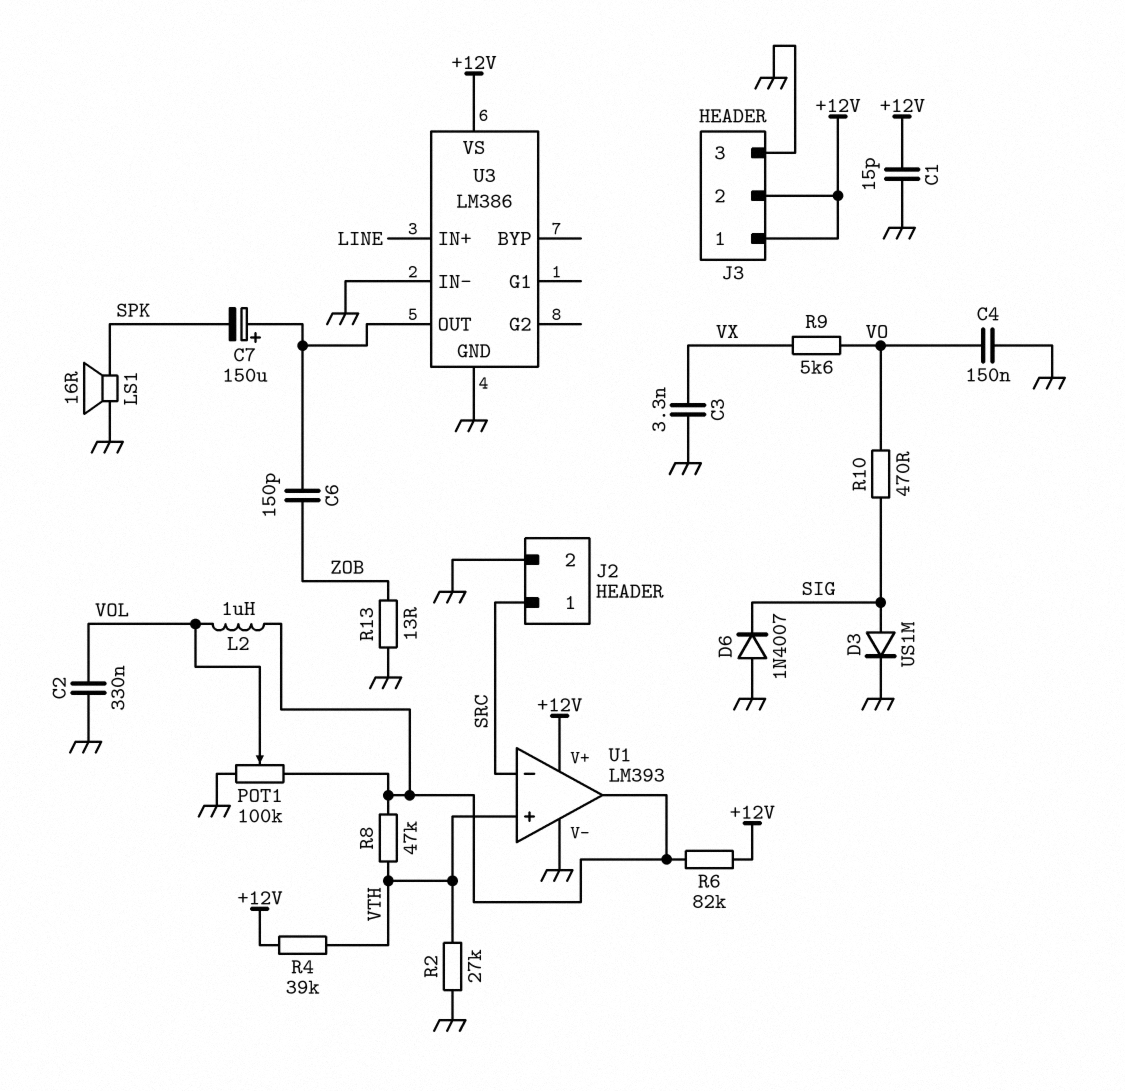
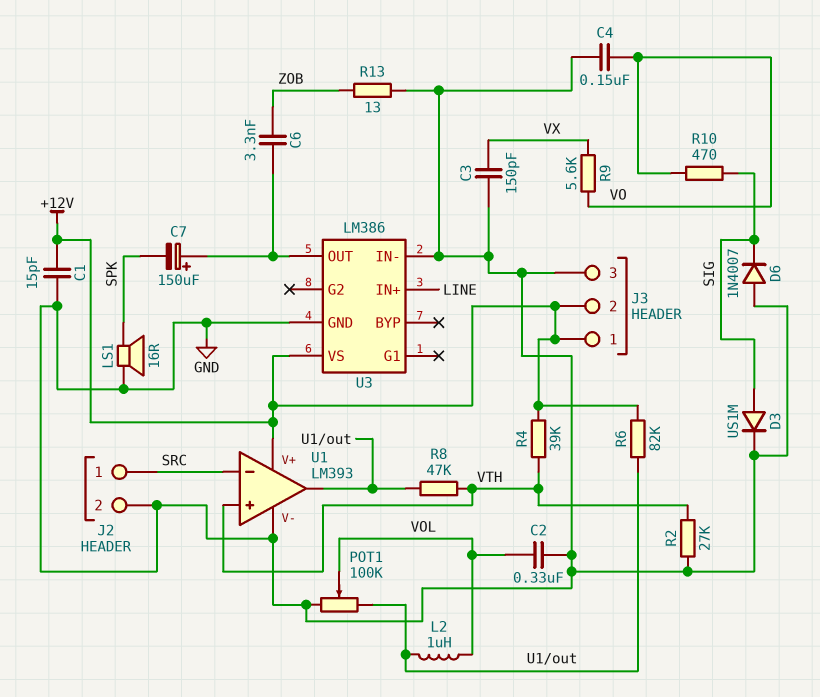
C3: 3.3nF (GND, VX) -> 150pF (GND, VX)
C6: 150pF (U3/OUT, ZOB) -> 3.3nF (U3/OUT, ZOB)

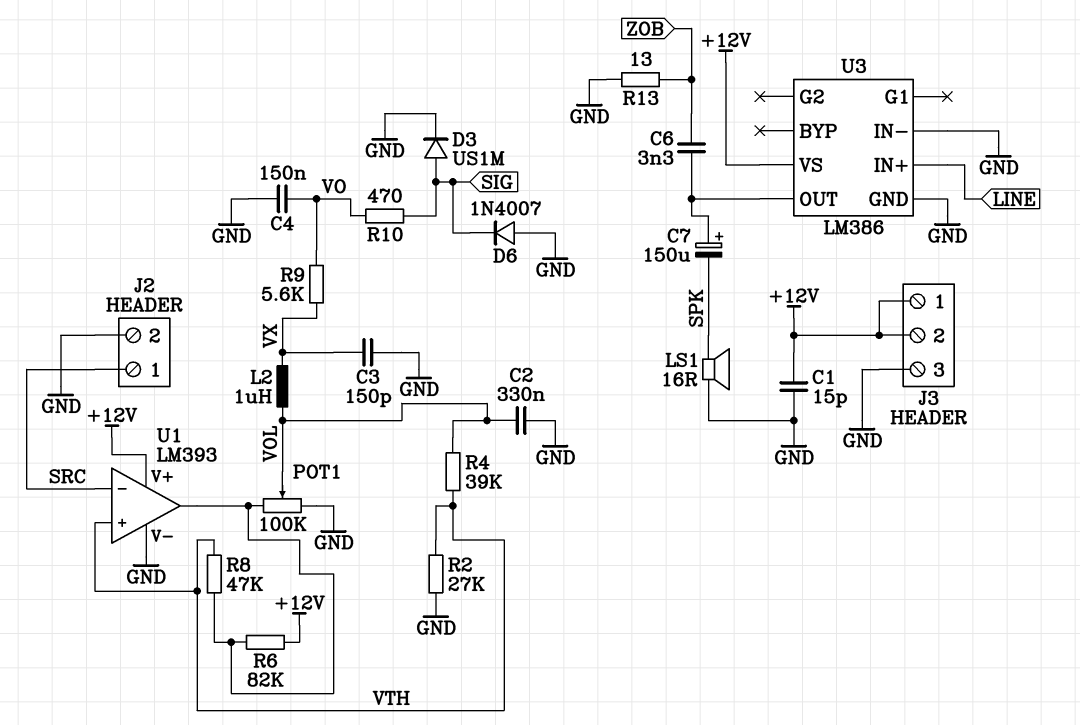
L2: 1uH (U1/out, VOL) -> 1uH (VOL, VX)
R4: 39k (+12V, VTH) -> 39k (VOL, VTH)

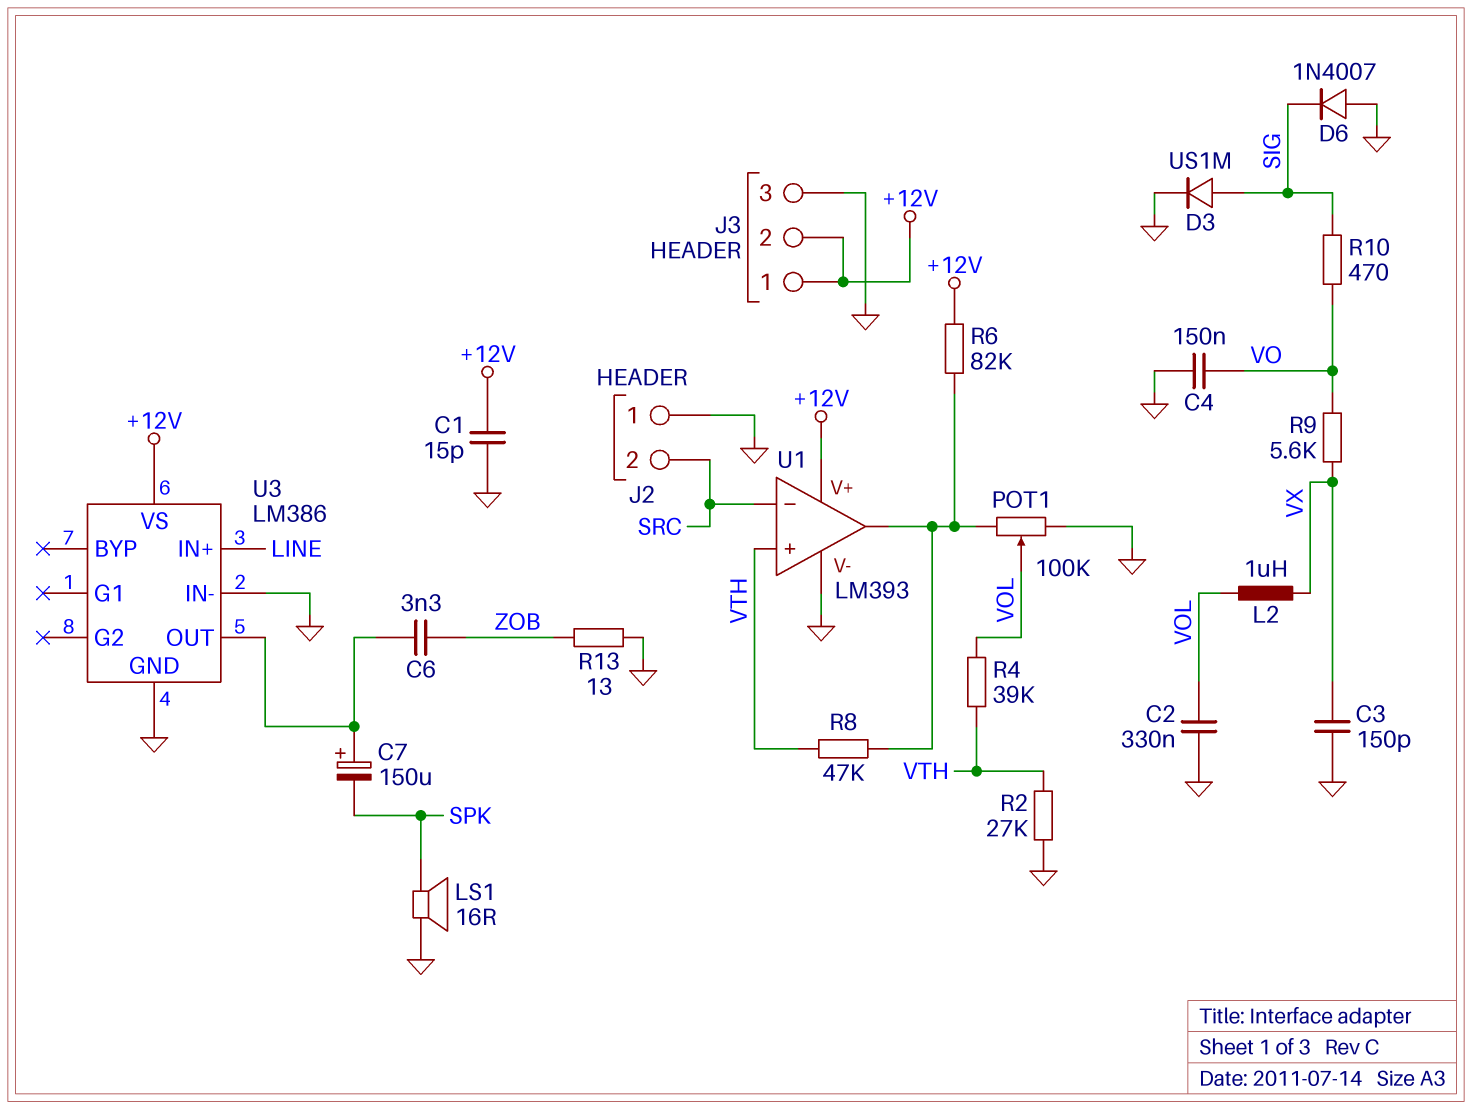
J2 pin 1: SRC -> GND
J2 pin 2: GND -> SRC

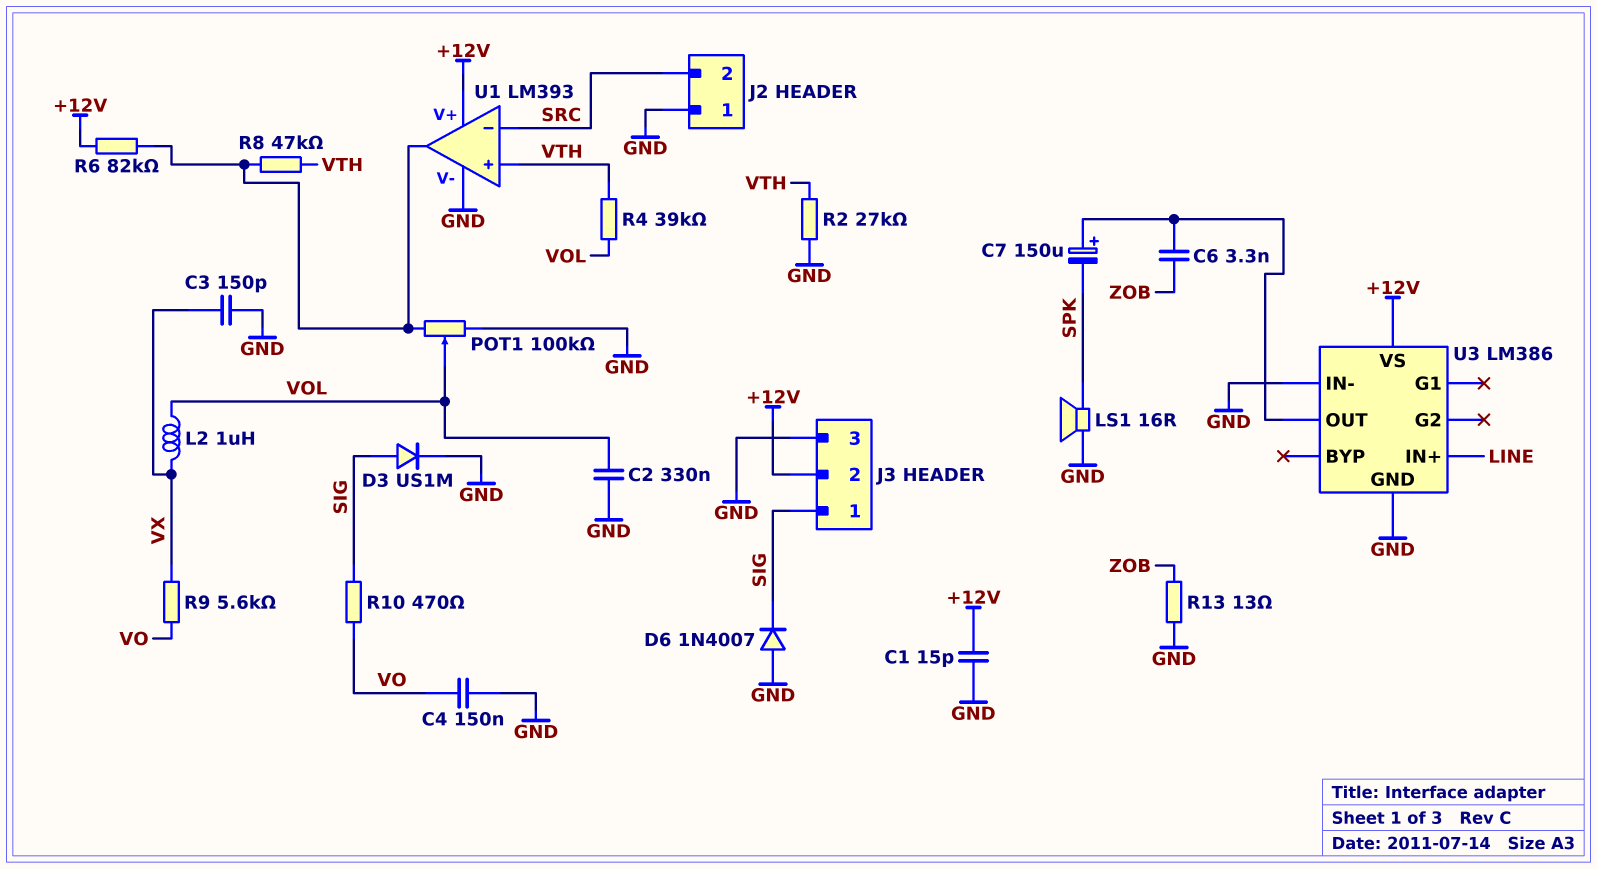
J3 pin 1: +12V -> SIG

